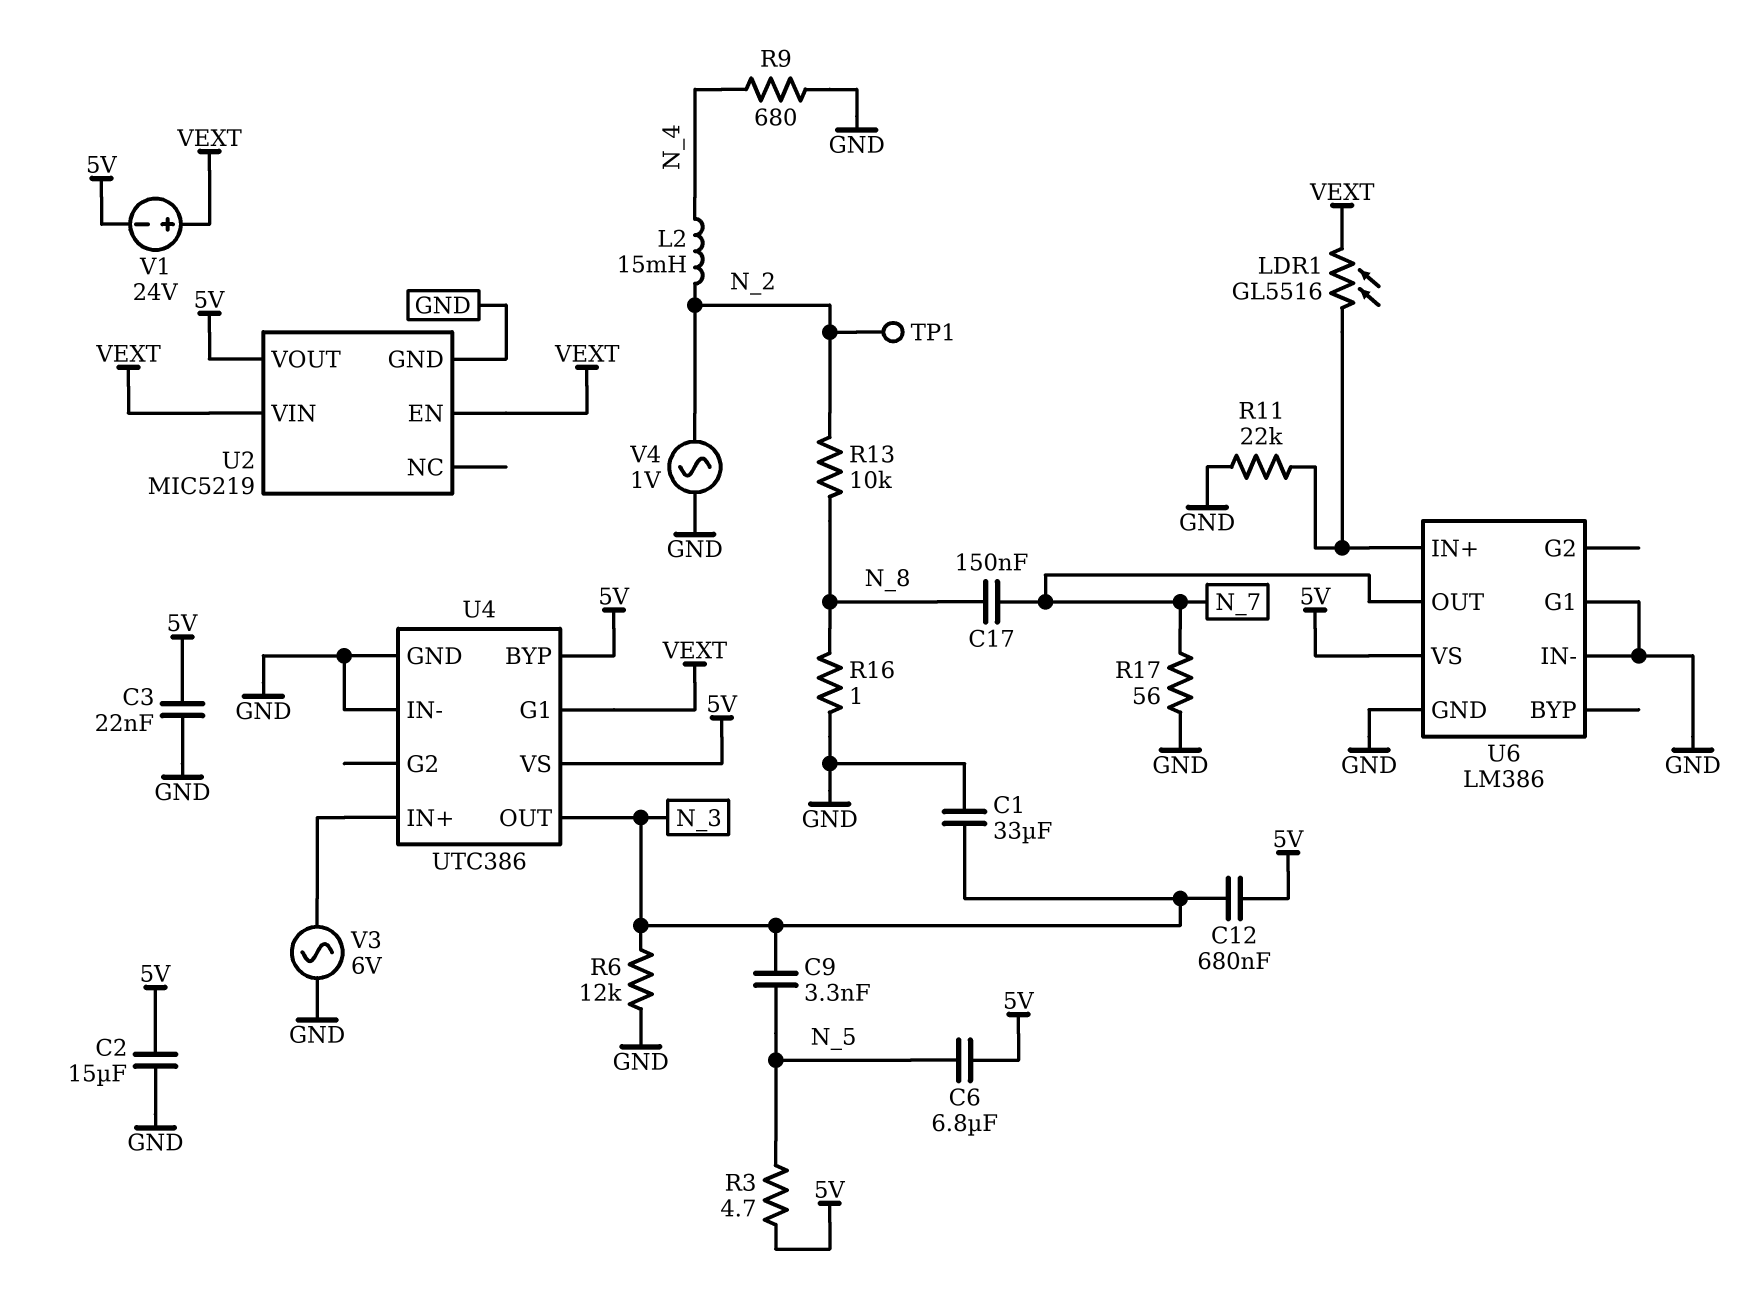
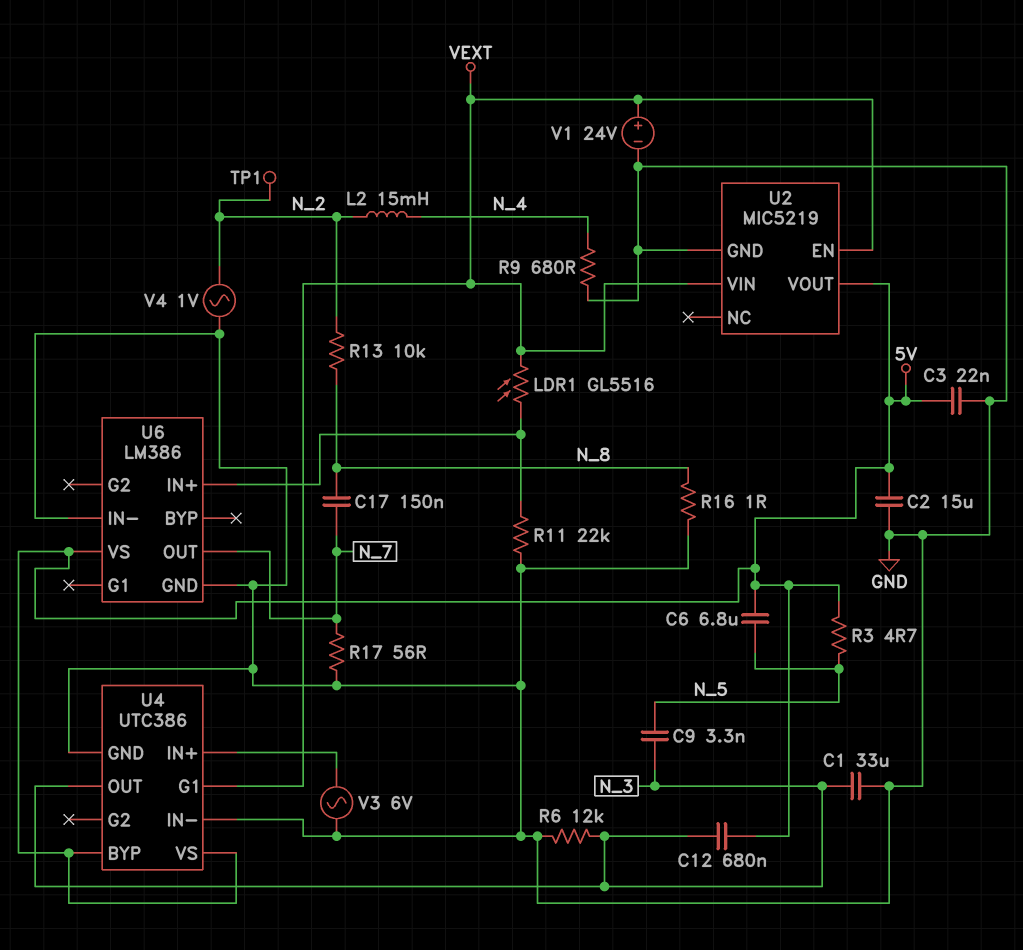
U6 pin G1: GND -> none
V1: 24V (plus VEXT, minus 5V) -> 24V (plus VEXT, minus GND)

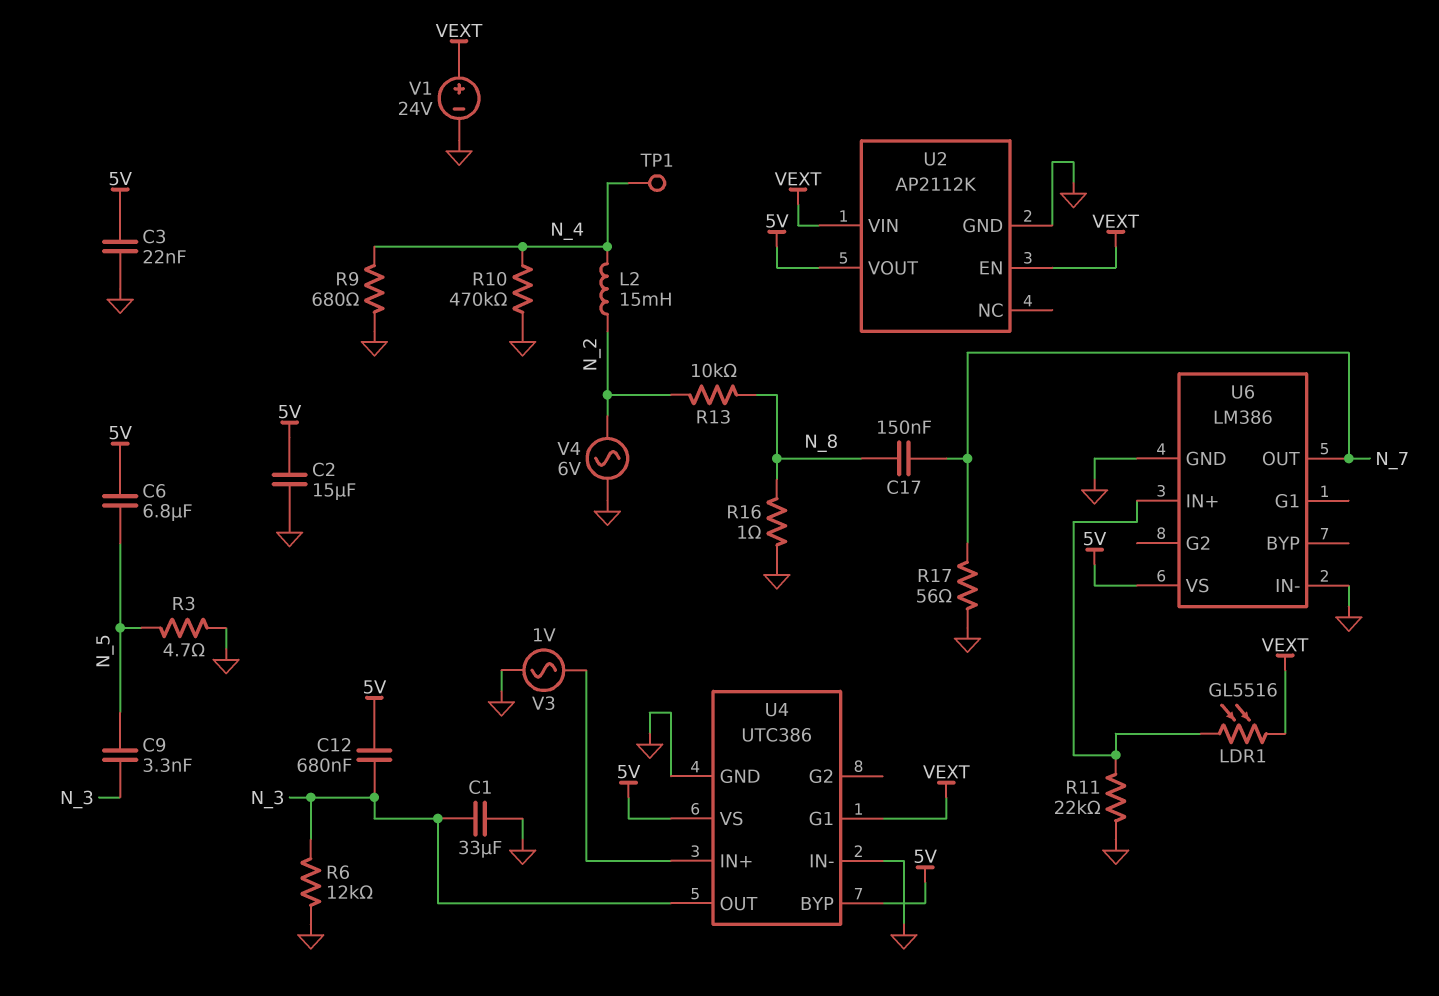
R3: 4.7 (5V, N_5) -> 4.7 (GND, N_5)
R10: none -> 470k (GND, N_4)
TP1: test point (N_2) -> test point (N_4)
U2: MIC5219 -> AP2112K
V3: AC 6V (GND, U4/IN+) -> AC 1V (GND, U4/IN+)
V4: AC 1V (GND, N_2) -> AC 6V (GND, N_2)

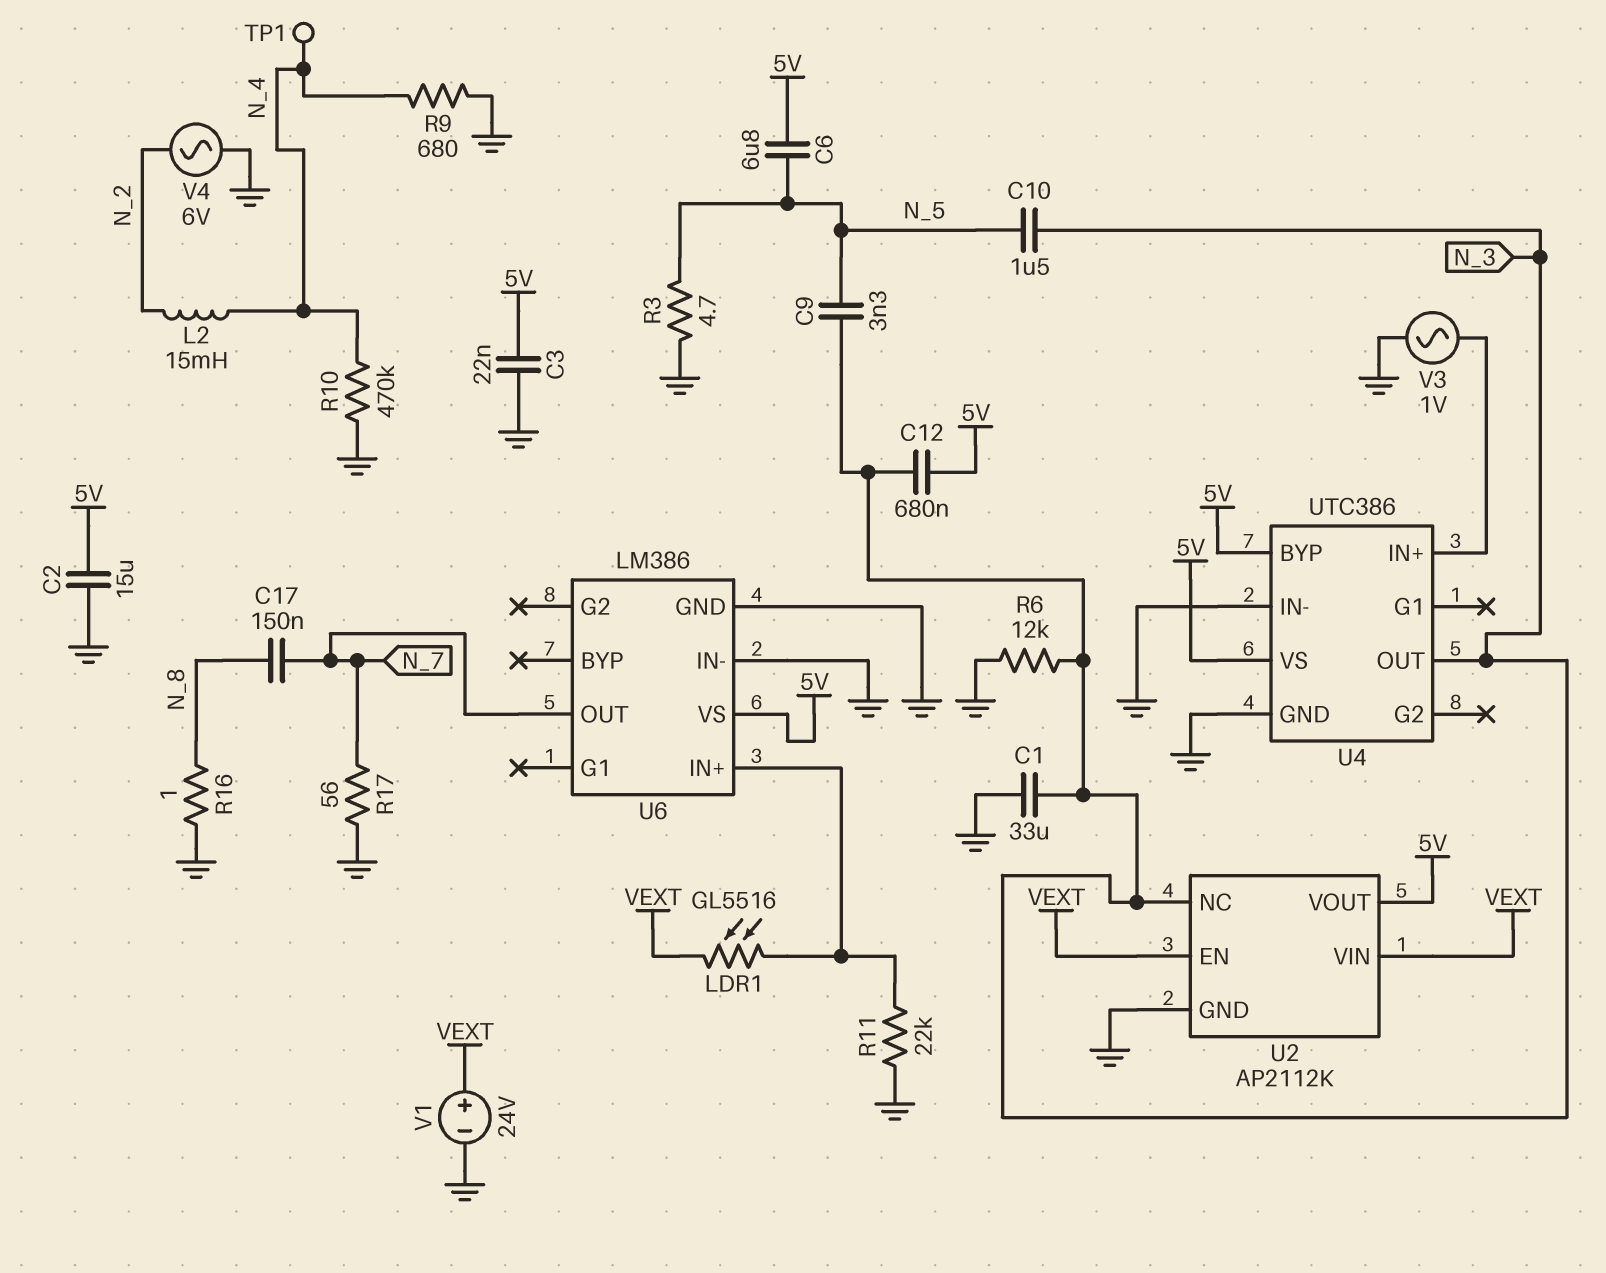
C10: none -> 1.5uF (N_3, N_5)
R13: 10k (N_2, N_8) -> none
U2 pin NC: none -> N_3
U4 pin G1: VEXT -> none

